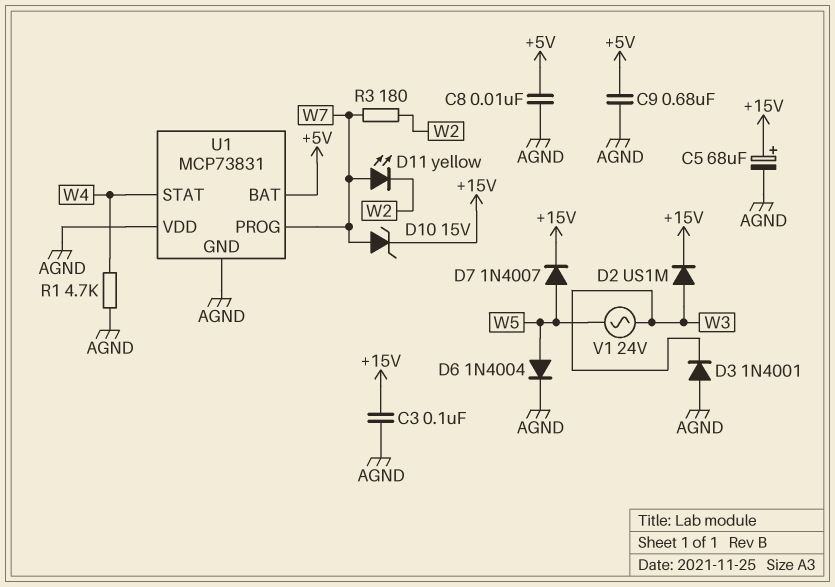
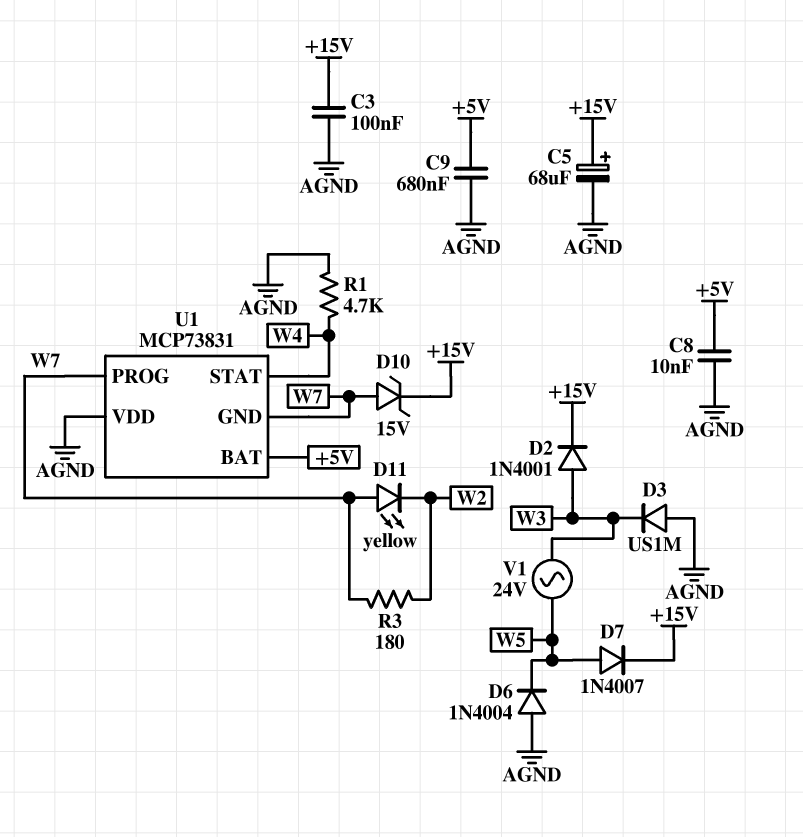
D2: diode US1M (A W3, K +15V) -> diode 1N4001 (A W3, K +15V)
D3: diode 1N4001 (A AGND, K W3) -> diode US1M (A AGND, K W3)
D6: diode 1N4004 (A W5, K AGND) -> diode 1N4004 (A AGND, K W5)
U1 pin GND: AGND -> W7

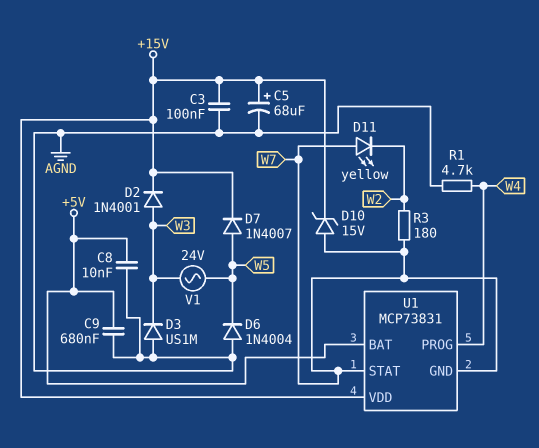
U1 pin PROG: W7 -> W4
U1 pin STAT: W4 -> W7
U1 pin VDD: AGND -> +15V

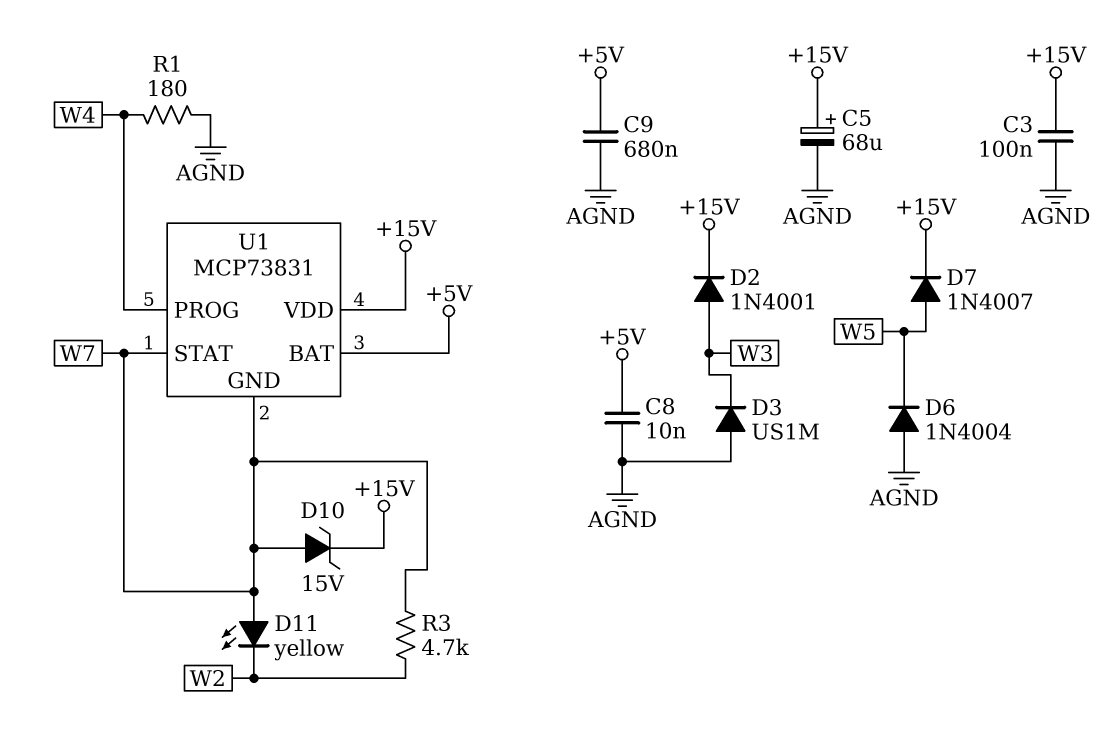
R1: 4.7k (AGND, W4) -> 180 (AGND, W4)
R3: 180 (W2, W7) -> 4.7k (W2, W7)
V1: AC 24V (W3, W5) -> none

